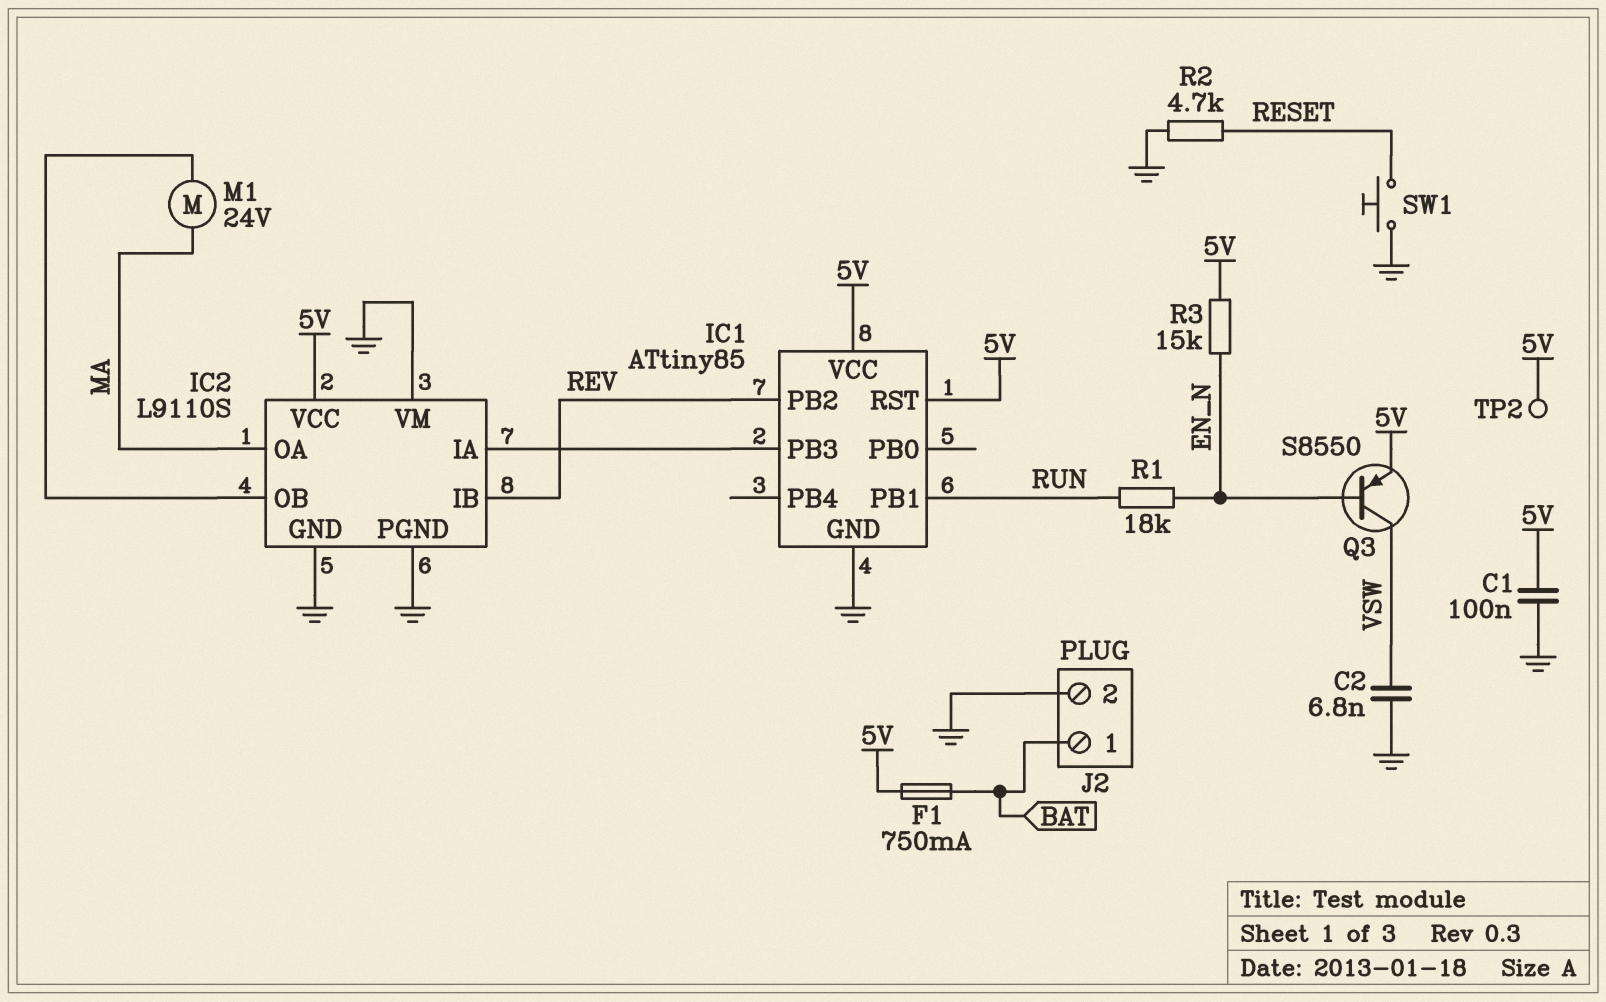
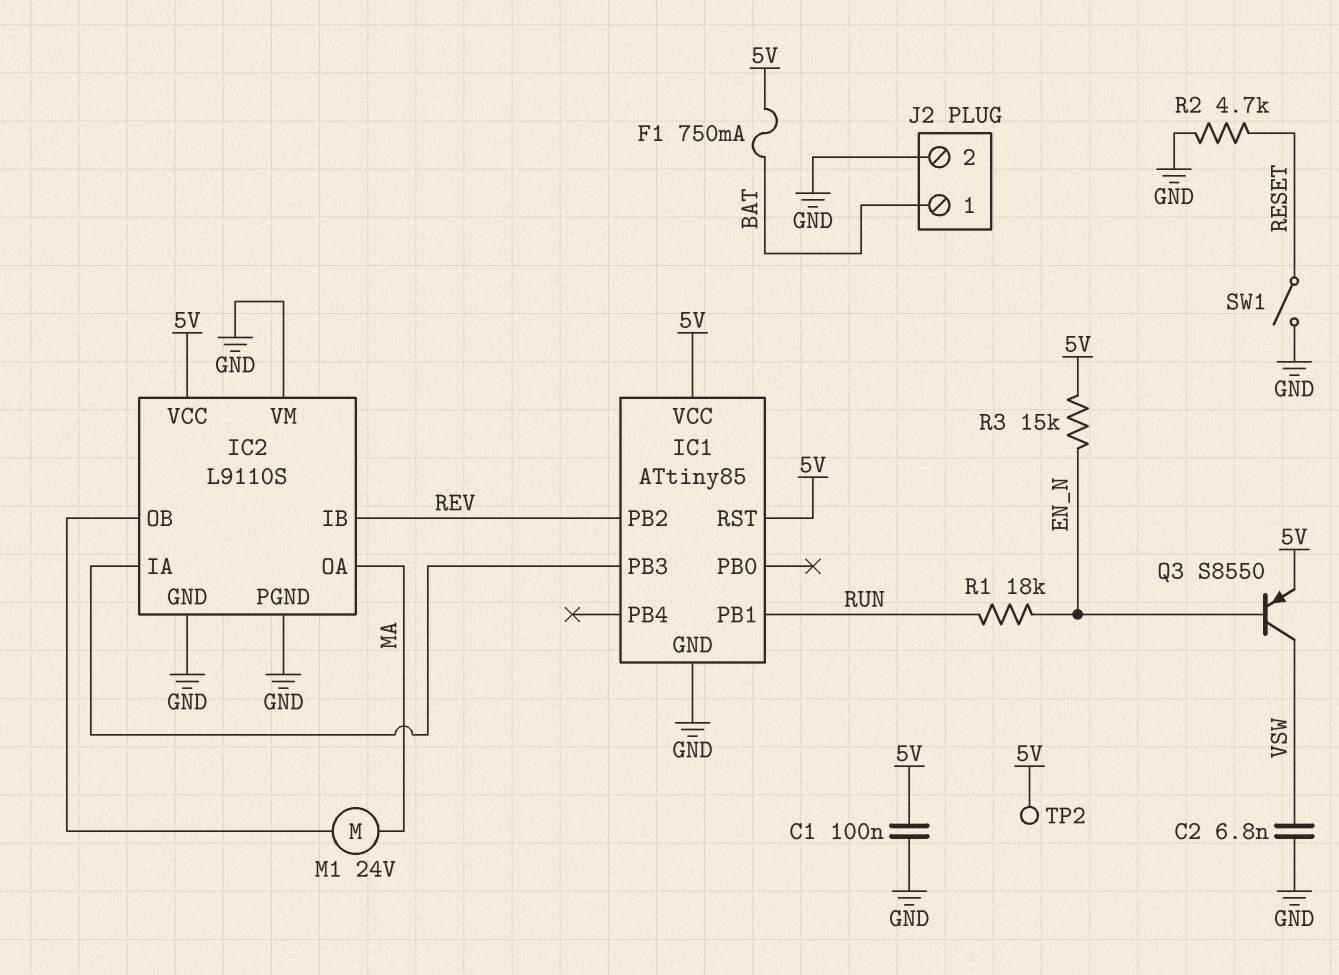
SW1: button (GND, RESET) -> switch (GND, RESET)

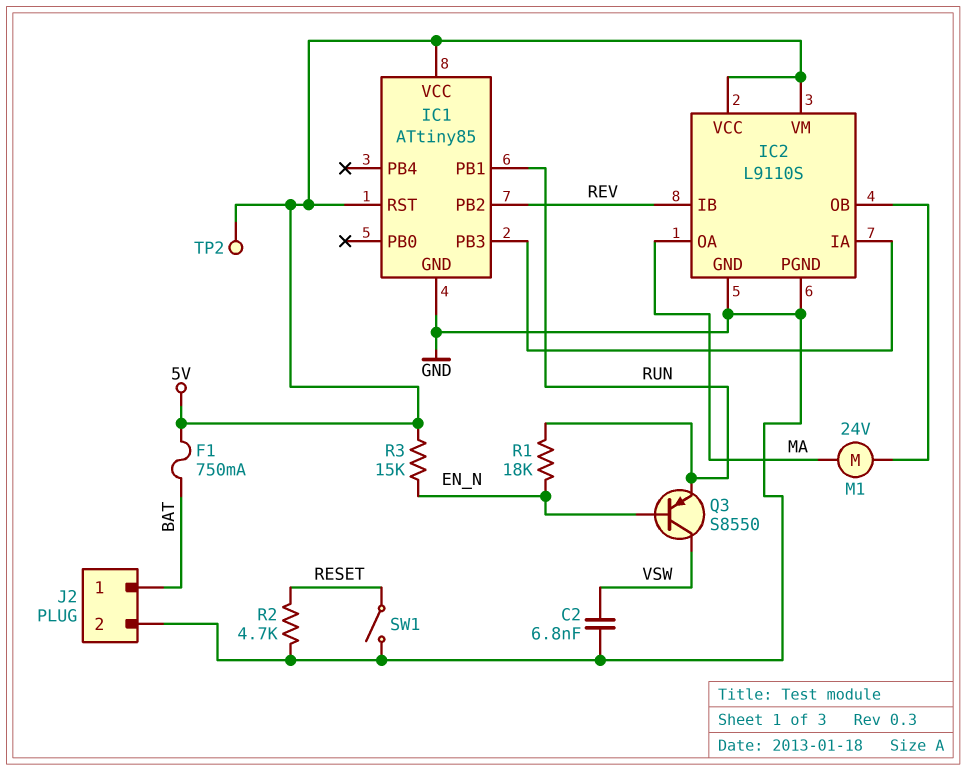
C1: 100nF (5V, GND) -> none
IC2 pin VM: GND -> 5V
Q3: PNP S8550 (B EN_N, C VSW, E 5V) -> PNP S8550 (B EN_N, C VSW, E RUN)

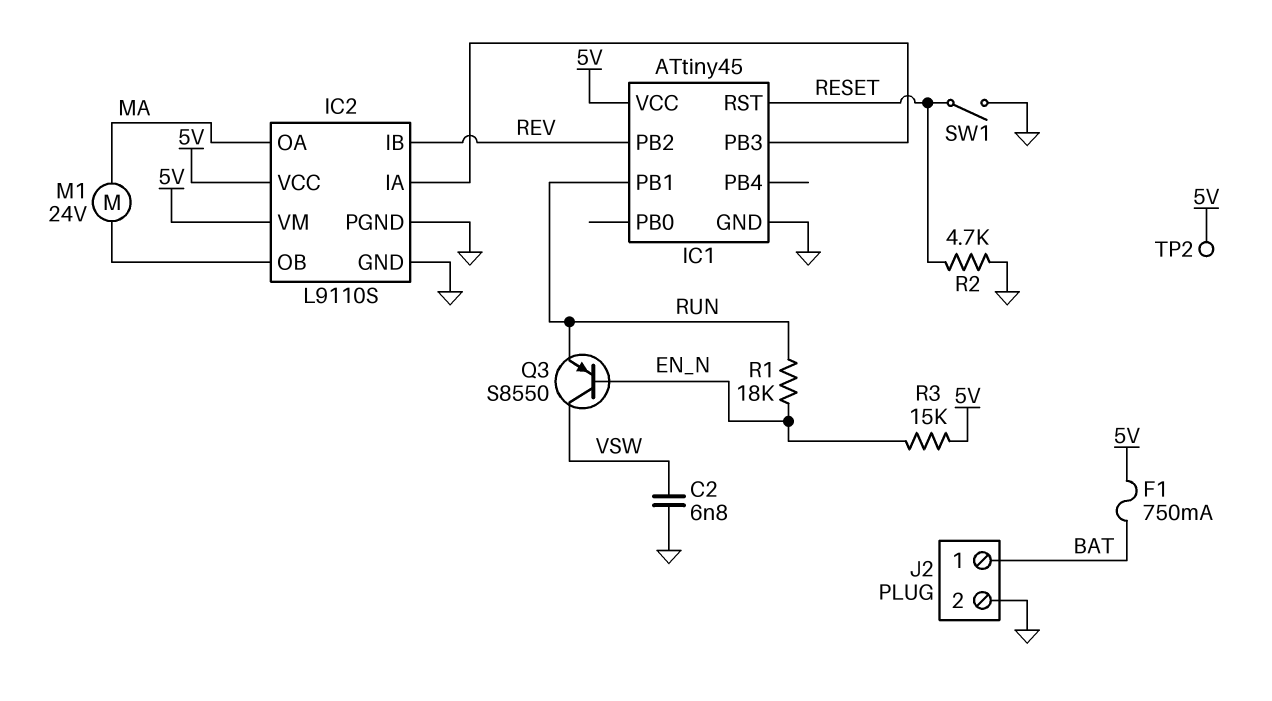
IC1: ATtiny85 -> ATtiny45
IC1 pin RST: 5V -> RESET

